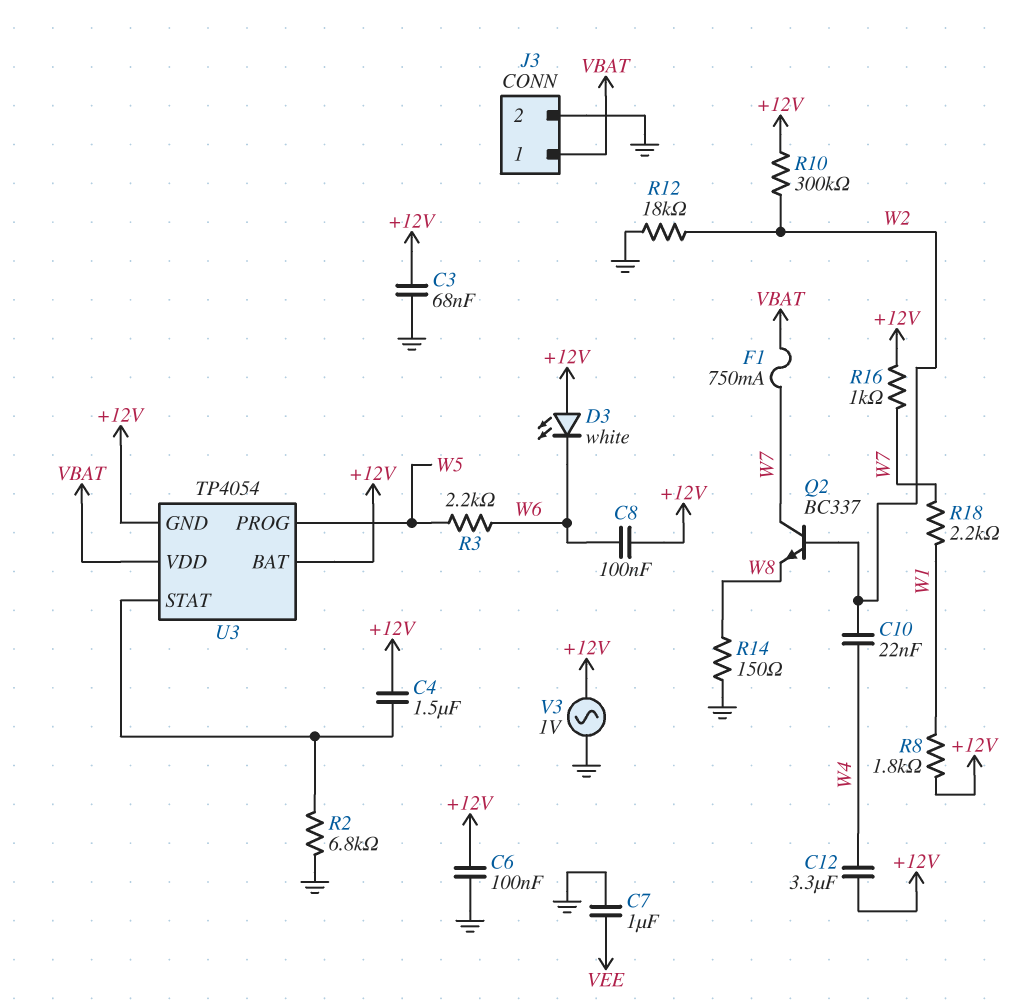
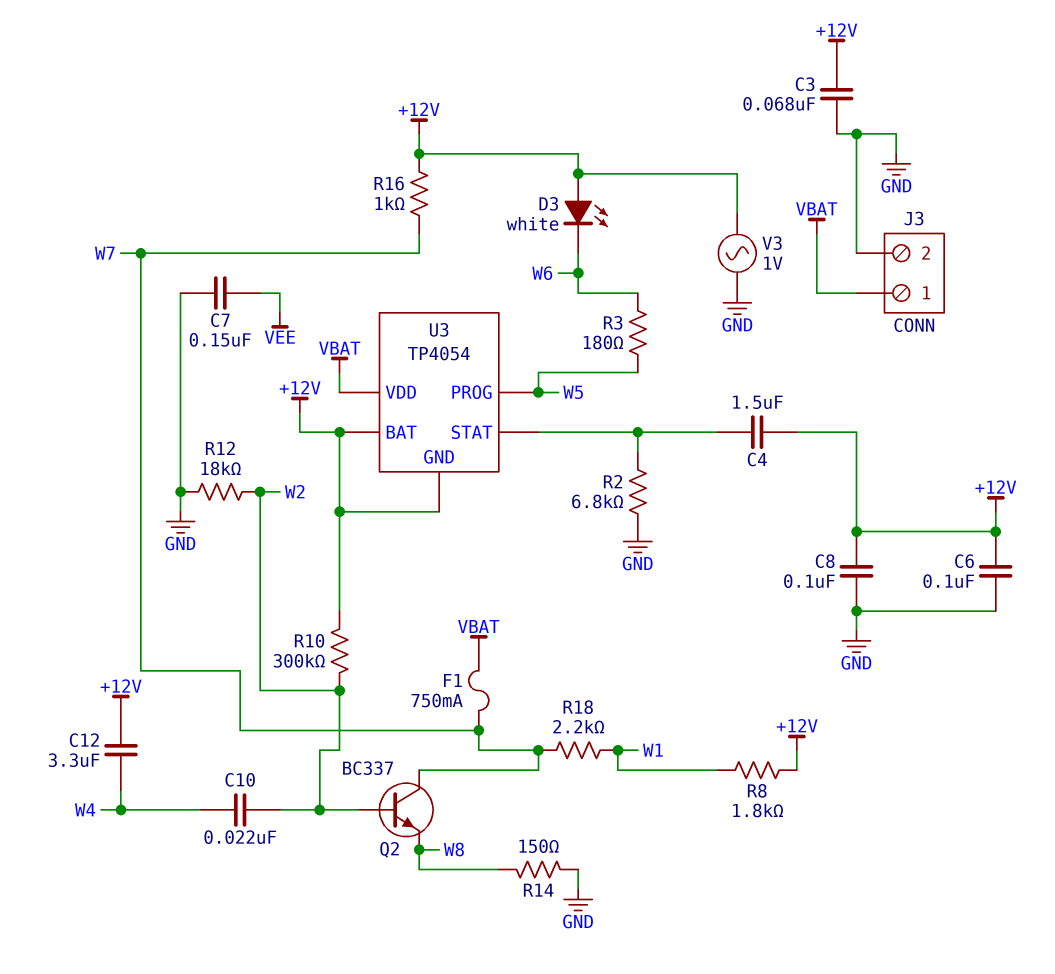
C7: 1uF (GND, VEE) -> 150nF (GND, VEE)
C8: 100nF (+12V, W6) -> 100nF (+12V, GND)
R3: 2.2k (W5, W6) -> 180 (W5, W6)

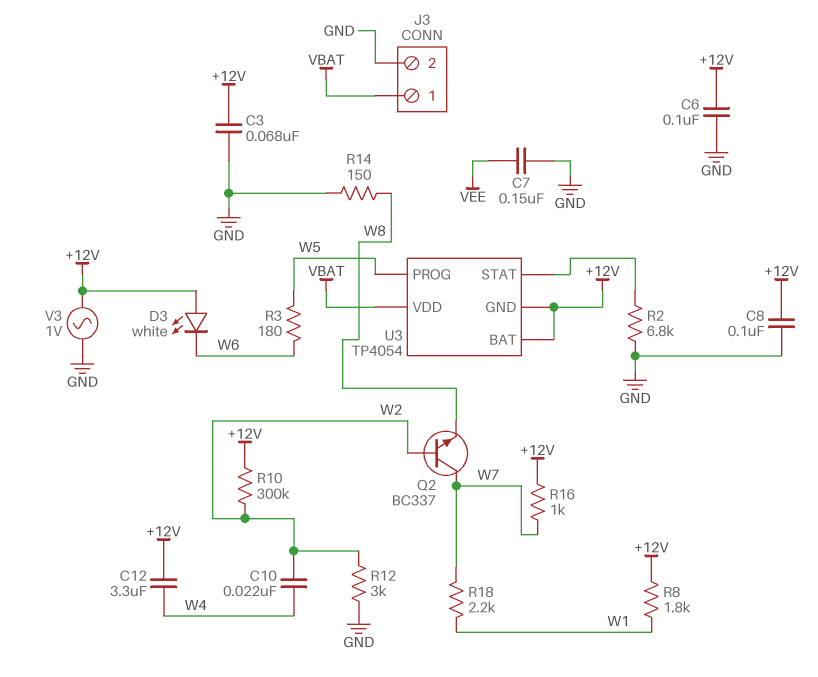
C4: 1.5uF (+12V, U3/STAT) -> none
F1: 750mA (VBAT, W7) -> none
R12: 18k (GND, W2) -> 3k (GND, W2)

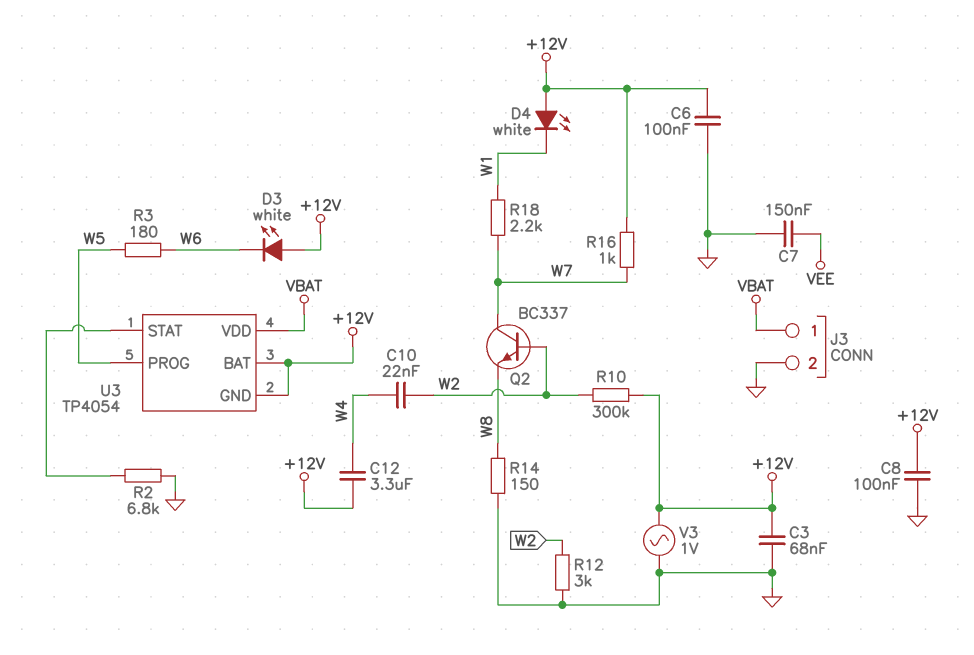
D4: none -> LED white (A +12V, K W1)
R8: 1.8k (+12V, W1) -> none

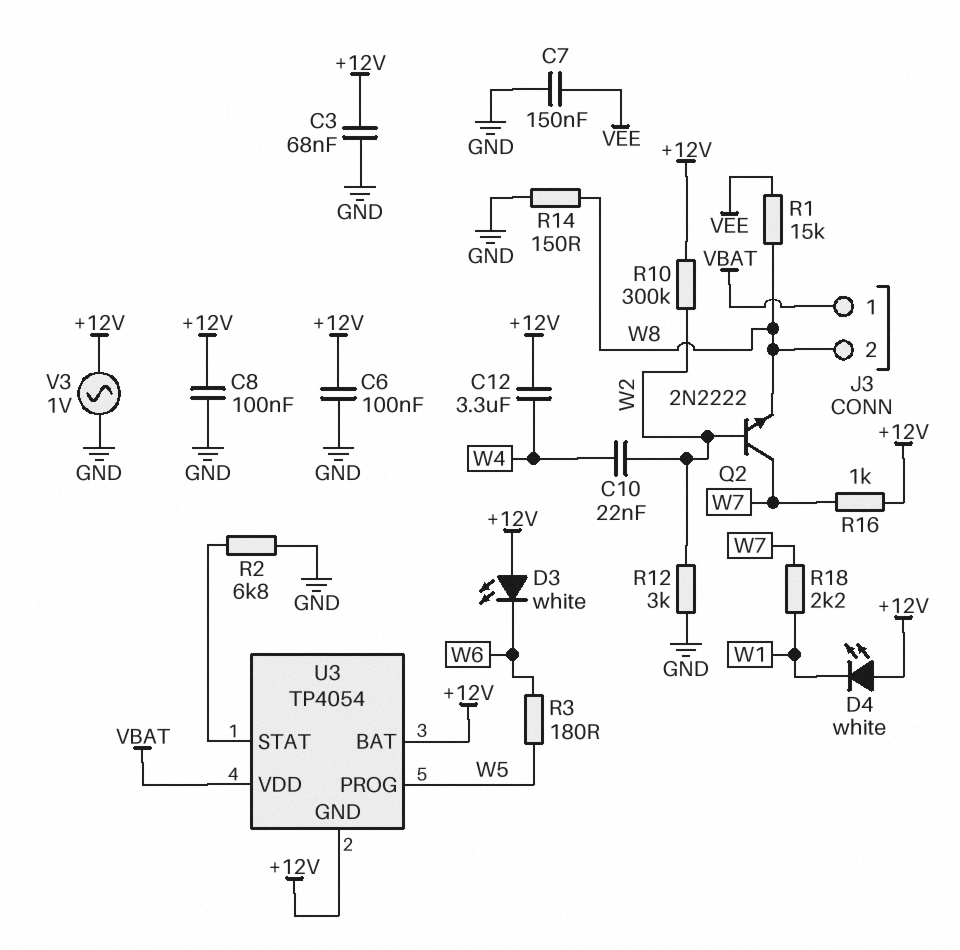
J3 pin 2: GND -> W8
Q2: NPN BC337 (B W2, C W7, E W8) -> NPN 2N2222 (B W2, C W7, E W8)
R1: none -> 15k (VEE, W8)

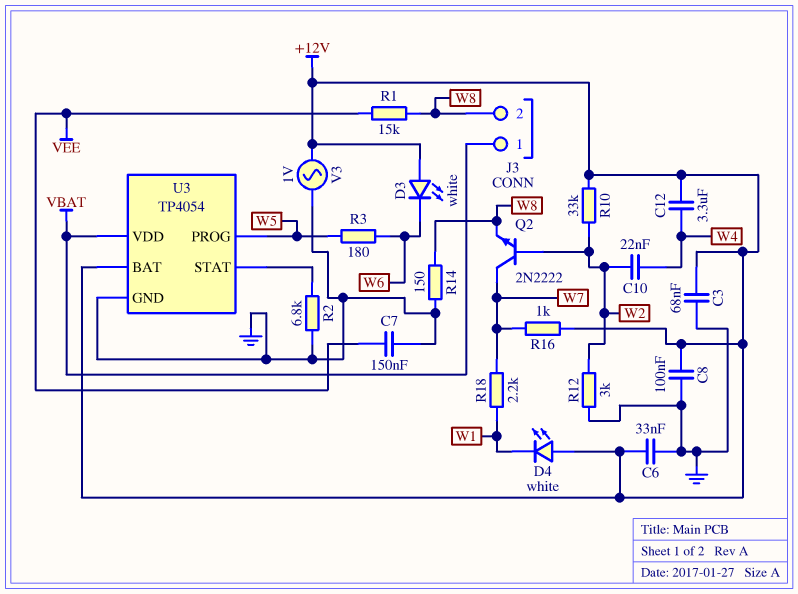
C6: 100nF (+12V, GND) -> 33nF (+12V, GND)
R10: 300k (+12V, W2) -> 33k (+12V, W2)
U3 pin GND: +12V -> GND

